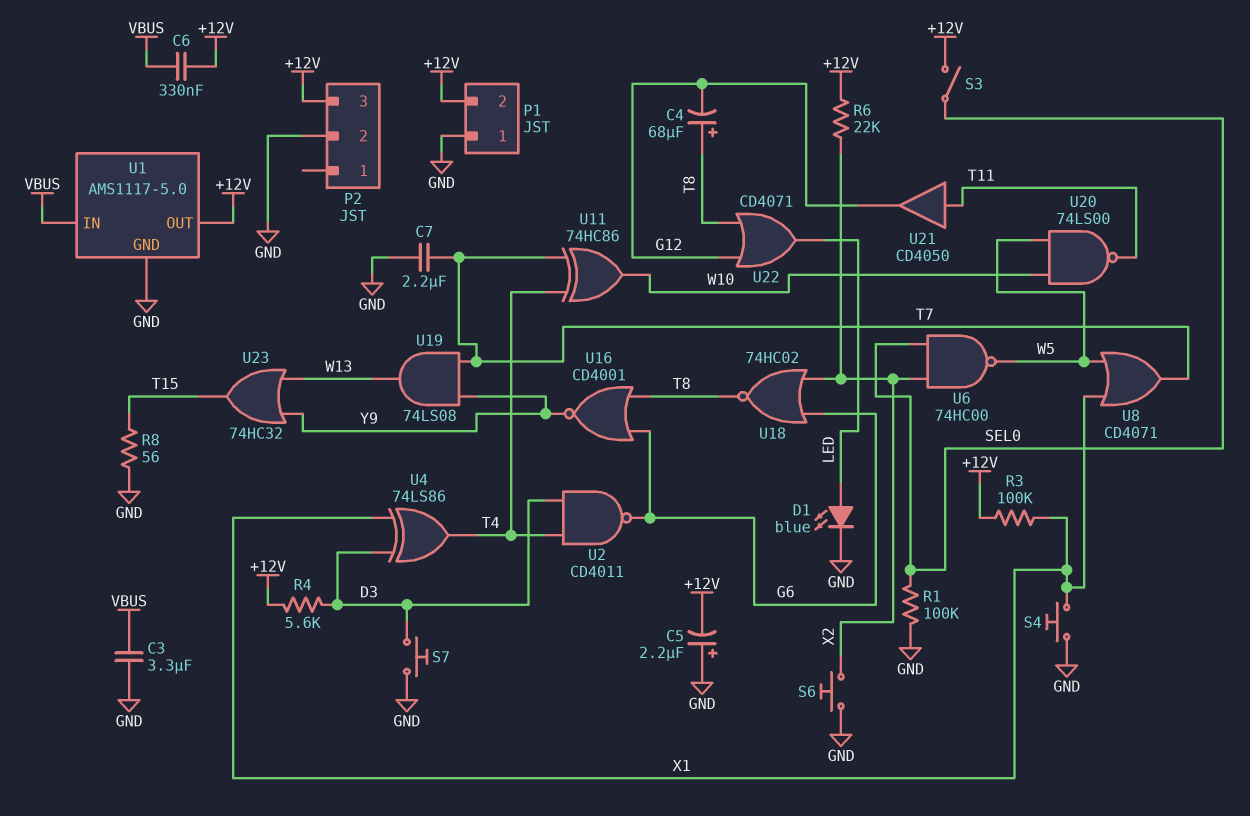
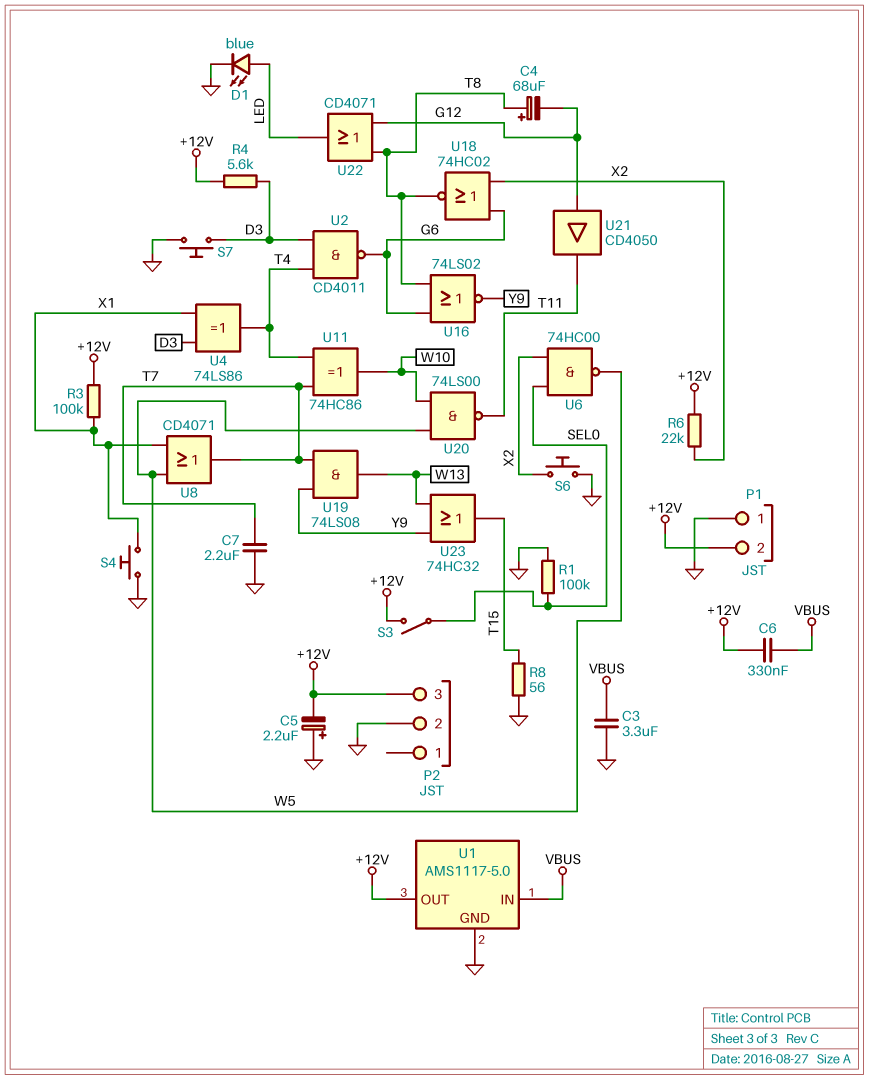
U16: NOR CD4001 (in G6, in T8, out Y9) -> NOR 74LS02 (in G6, in T8, out Y9)
U21: buffer CD4050 (in T11, out G12) -> buffer CD4050 (in G12, out T11)

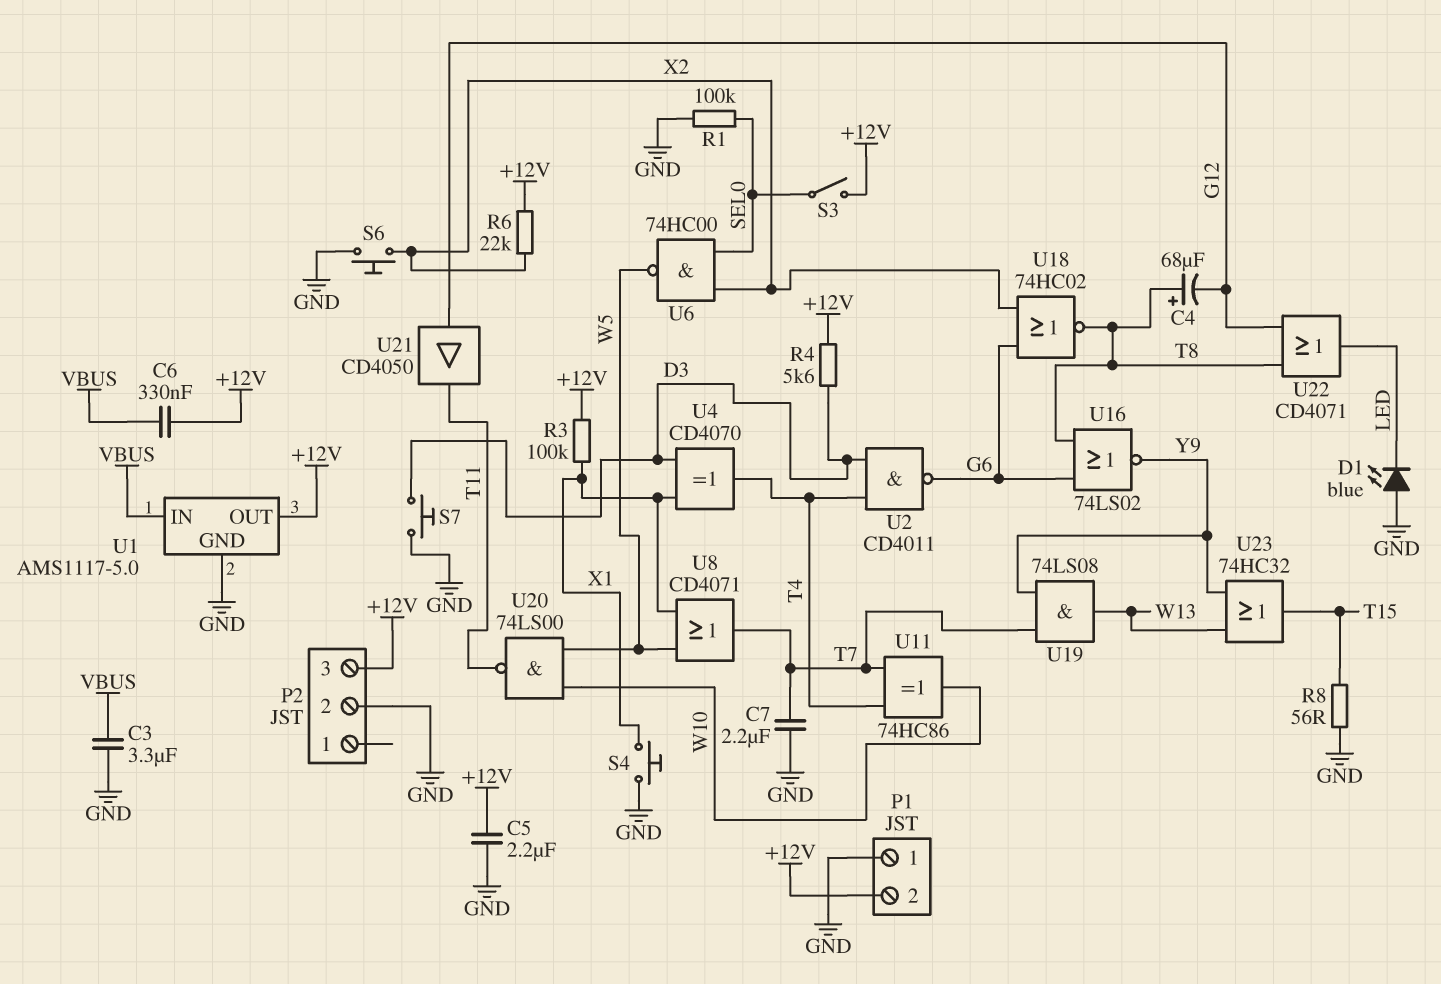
C5: 2.2uF (plus GND, minus +12V) -> 2.2uF (+12V, GND)
D1: LED blue (A LED, K GND) -> LED blue (A GND, K LED)
U4: XOR 74LS86 (in D3, in X1, out T4) -> XOR CD4070 (in D3, in X1, out T4)

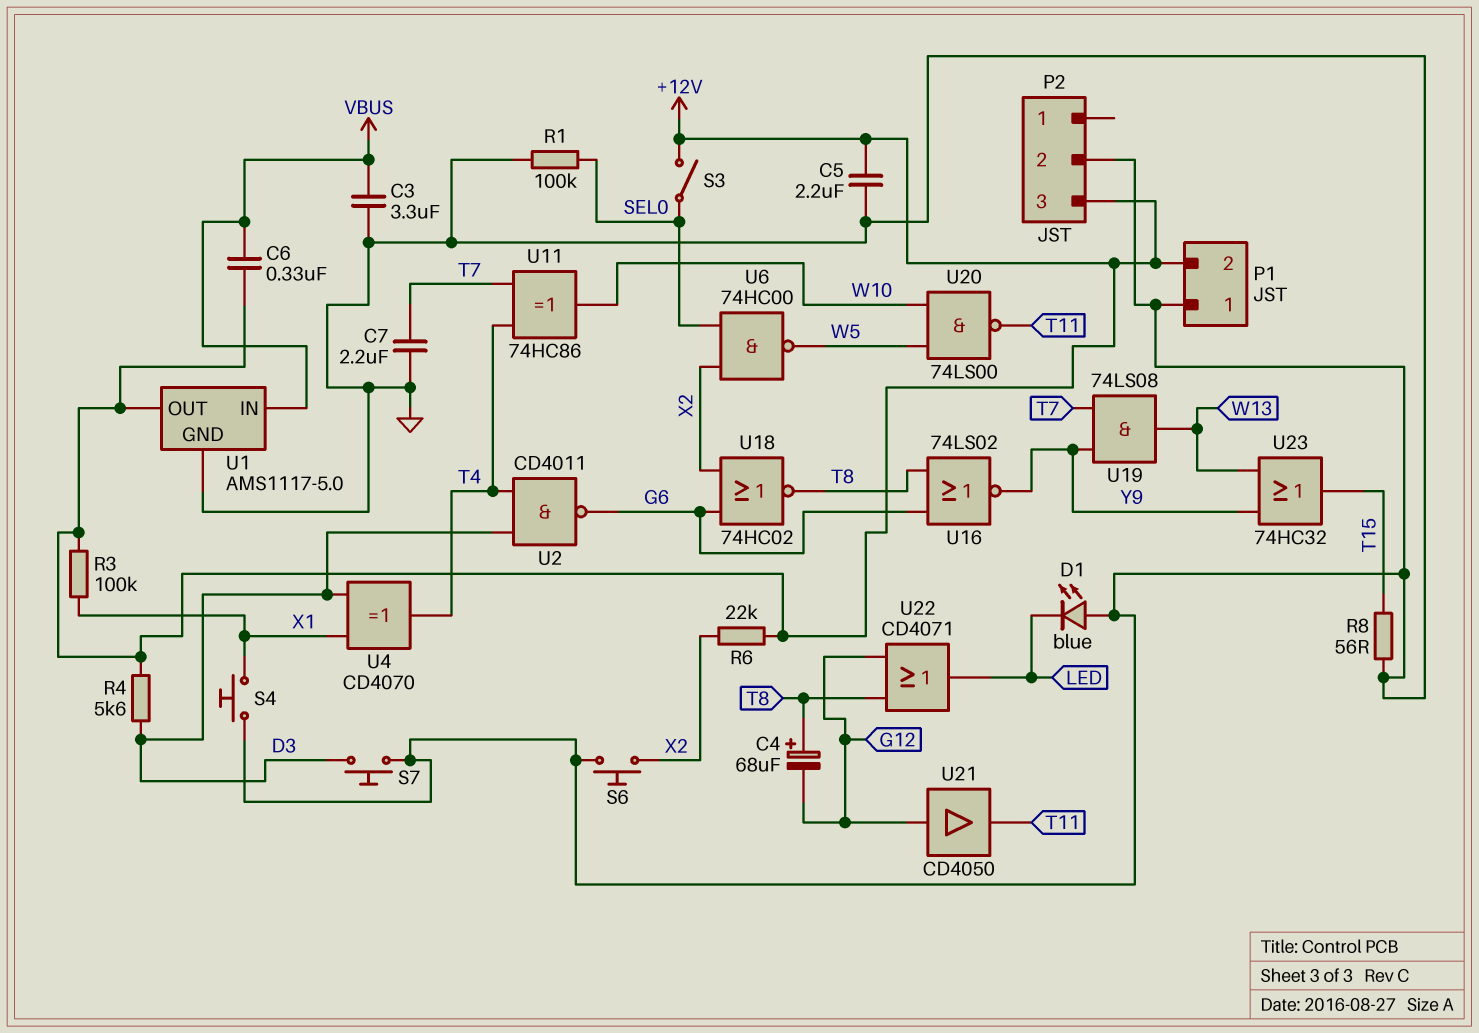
U8: OR CD4071 (in W5, in X1, out T7) -> none

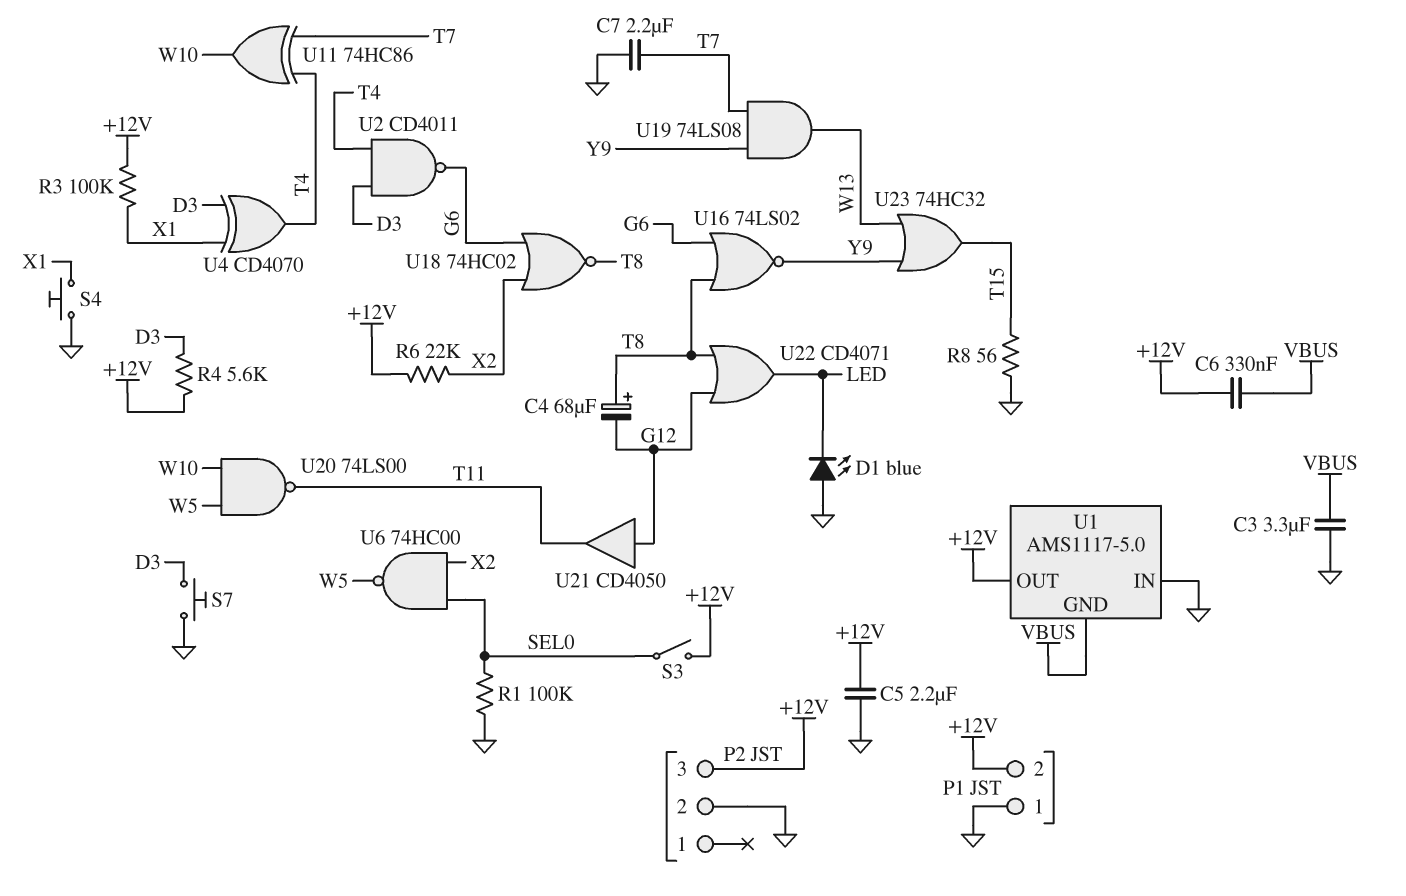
S6: button (GND, X2) -> none
U1 pin GND: GND -> VBUS
U1 pin IN: VBUS -> GND

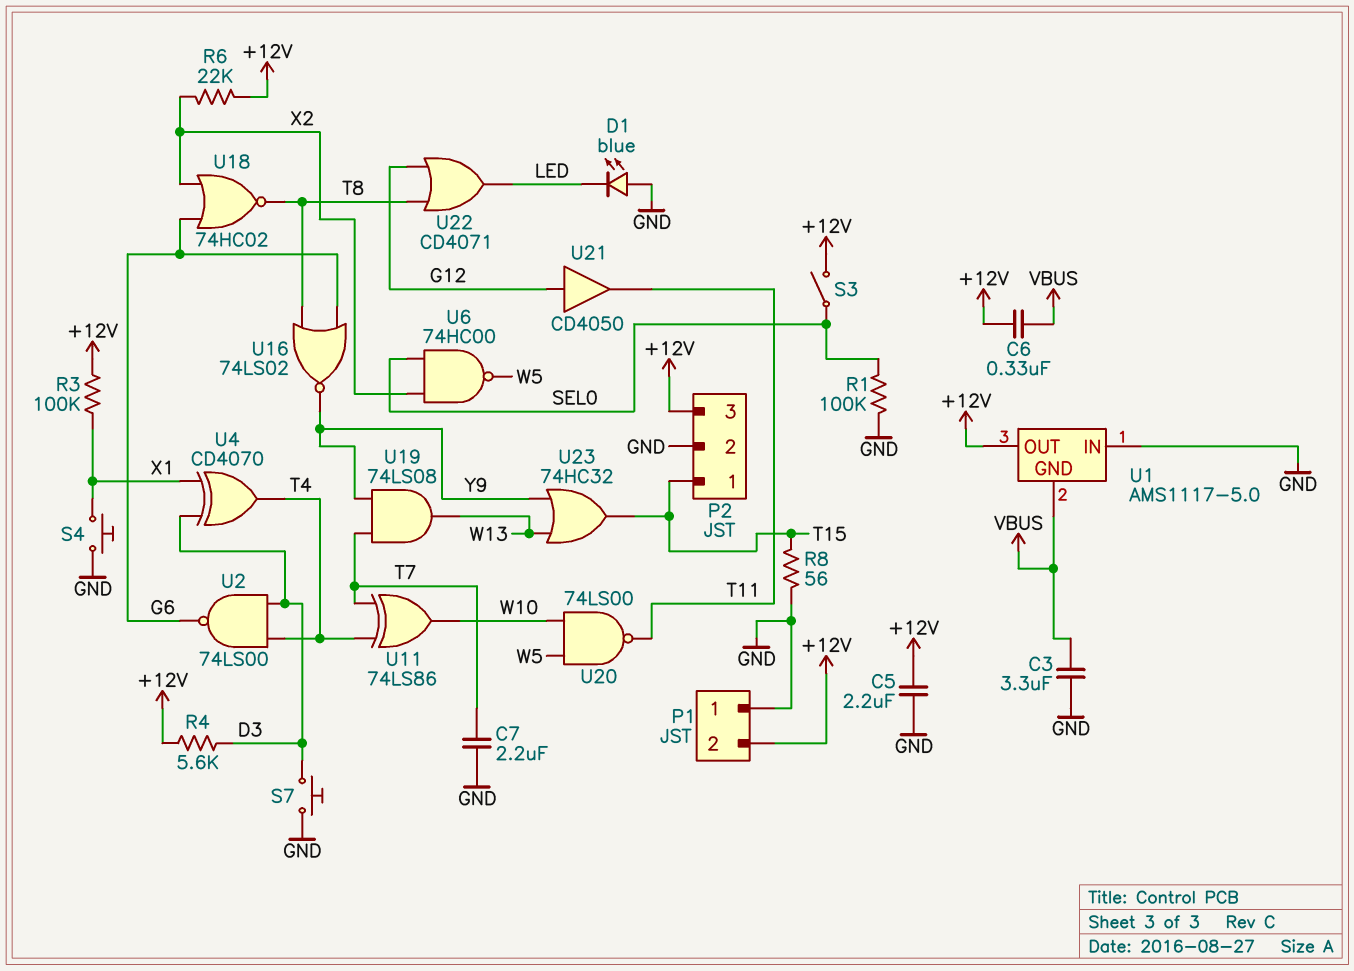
C4: 68uF (plus T8, minus G12) -> none
P2 pin 1: none -> T15
U2: NAND CD4011 (in D3, in T4, out G6) -> NAND 74LS00 (in D3, in T4, out G6)
U11: XOR 74HC86 (in T4, in T7, out W10) -> XOR 74LS86 (in T4, in T7, out W10)

